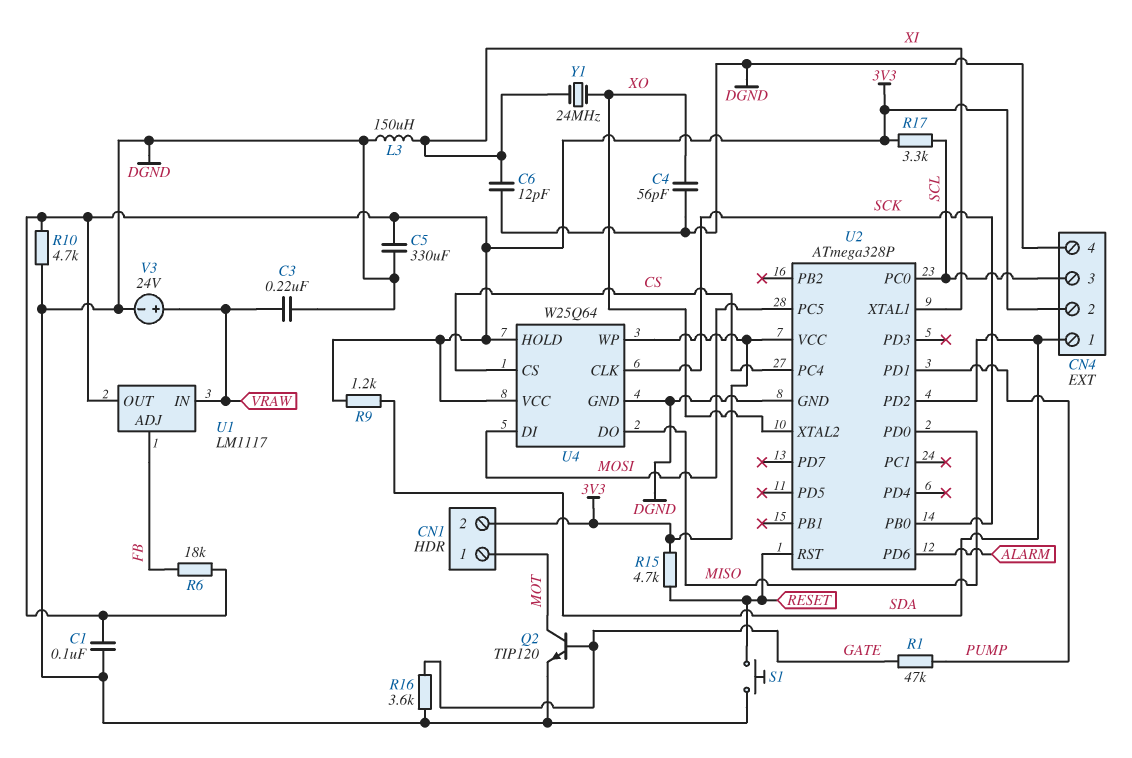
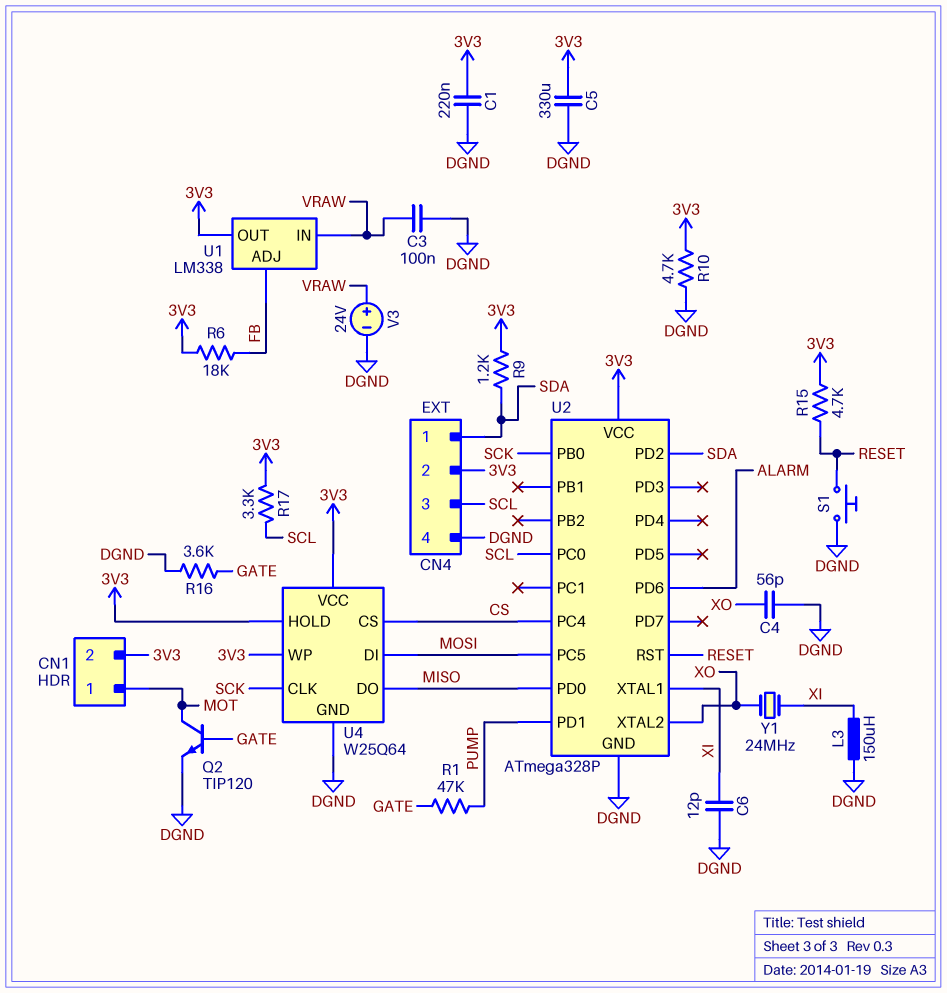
C1: 100nF (3V3, DGND) -> 220nF (3V3, DGND)
C3: 220nF (DGND, VRAW) -> 100nF (DGND, VRAW)
U1: LM1117 -> LM338

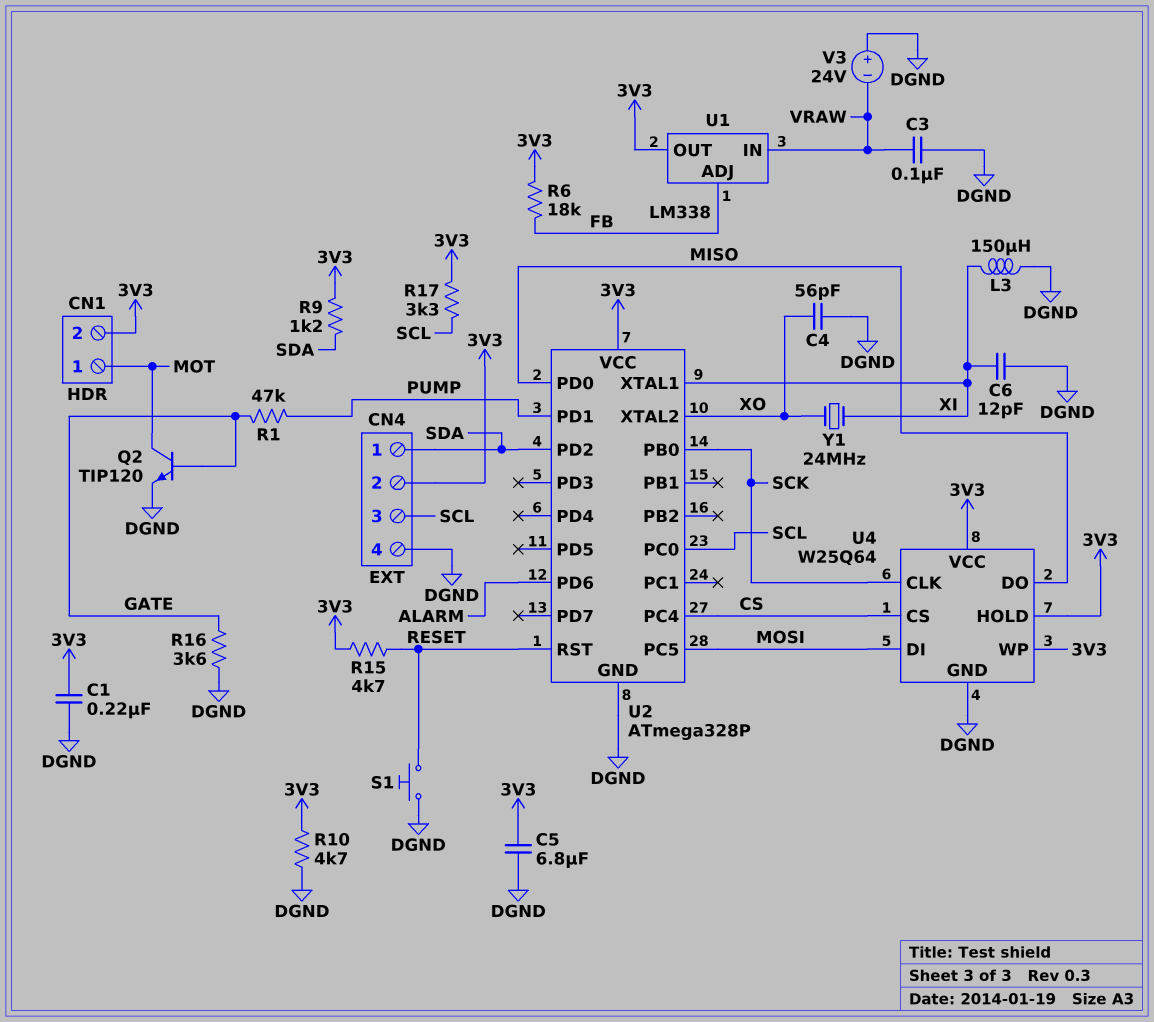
C5: 330uF (3V3, DGND) -> 6.8uF (3V3, DGND)
V3: 24V (plus VRAW, minus DGND) -> 24V (plus DGND, minus VRAW)

